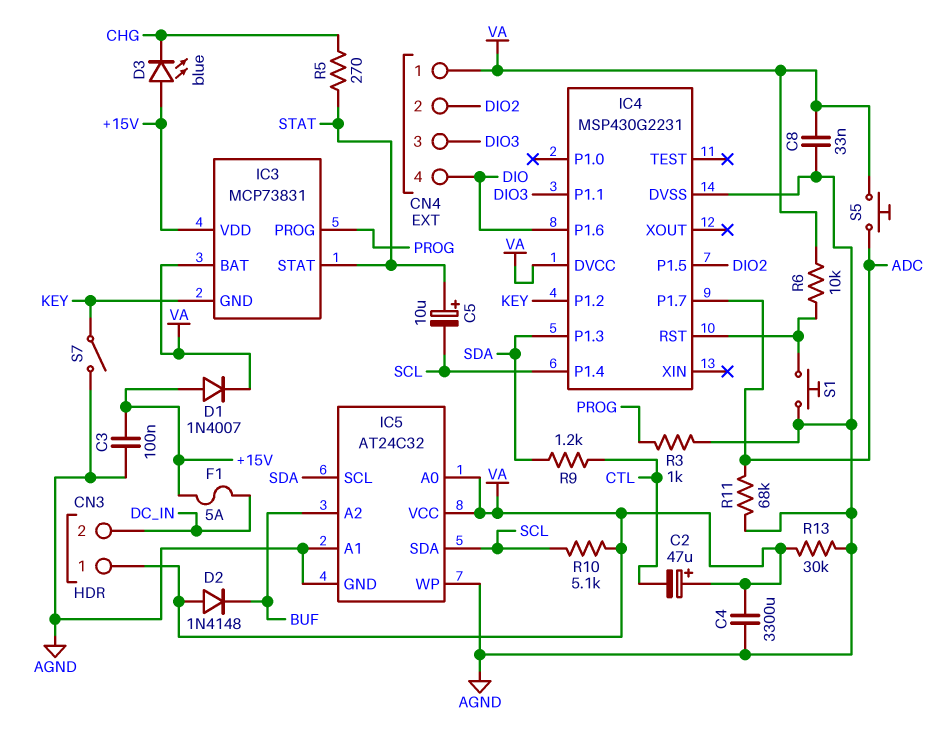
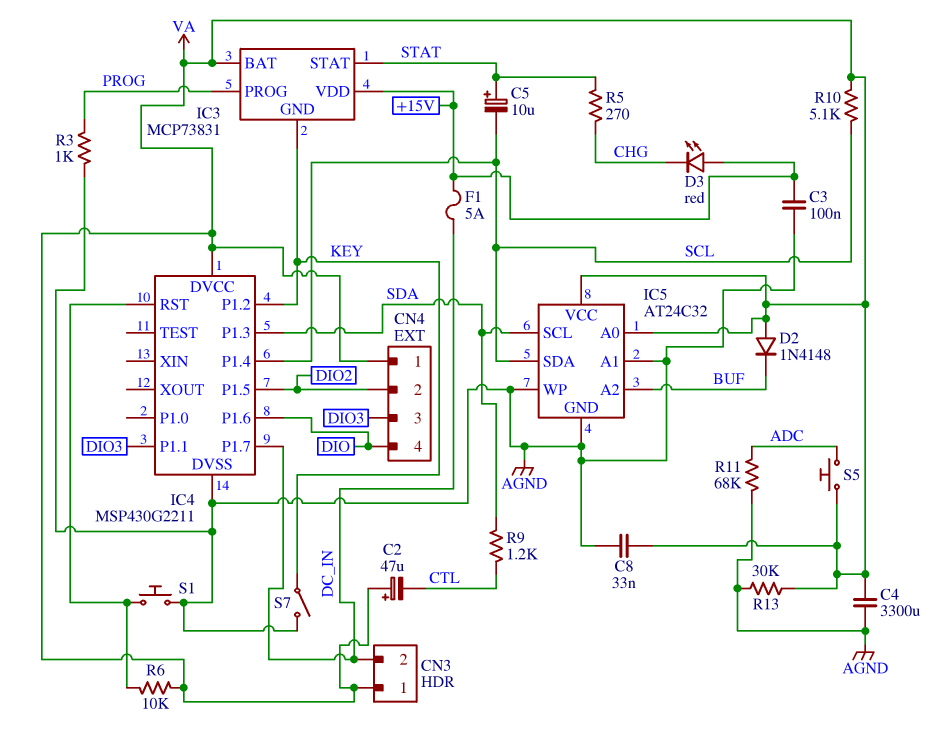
D1: diode 1N4007 (A +15V, K VA) -> none
D3: LED blue (A +15V, K CHG) -> LED red (A +15V, K CHG)
IC4: MSP430G2231 -> MSP430G2211
IC4 pin P1.7: ADC -> DC_IN

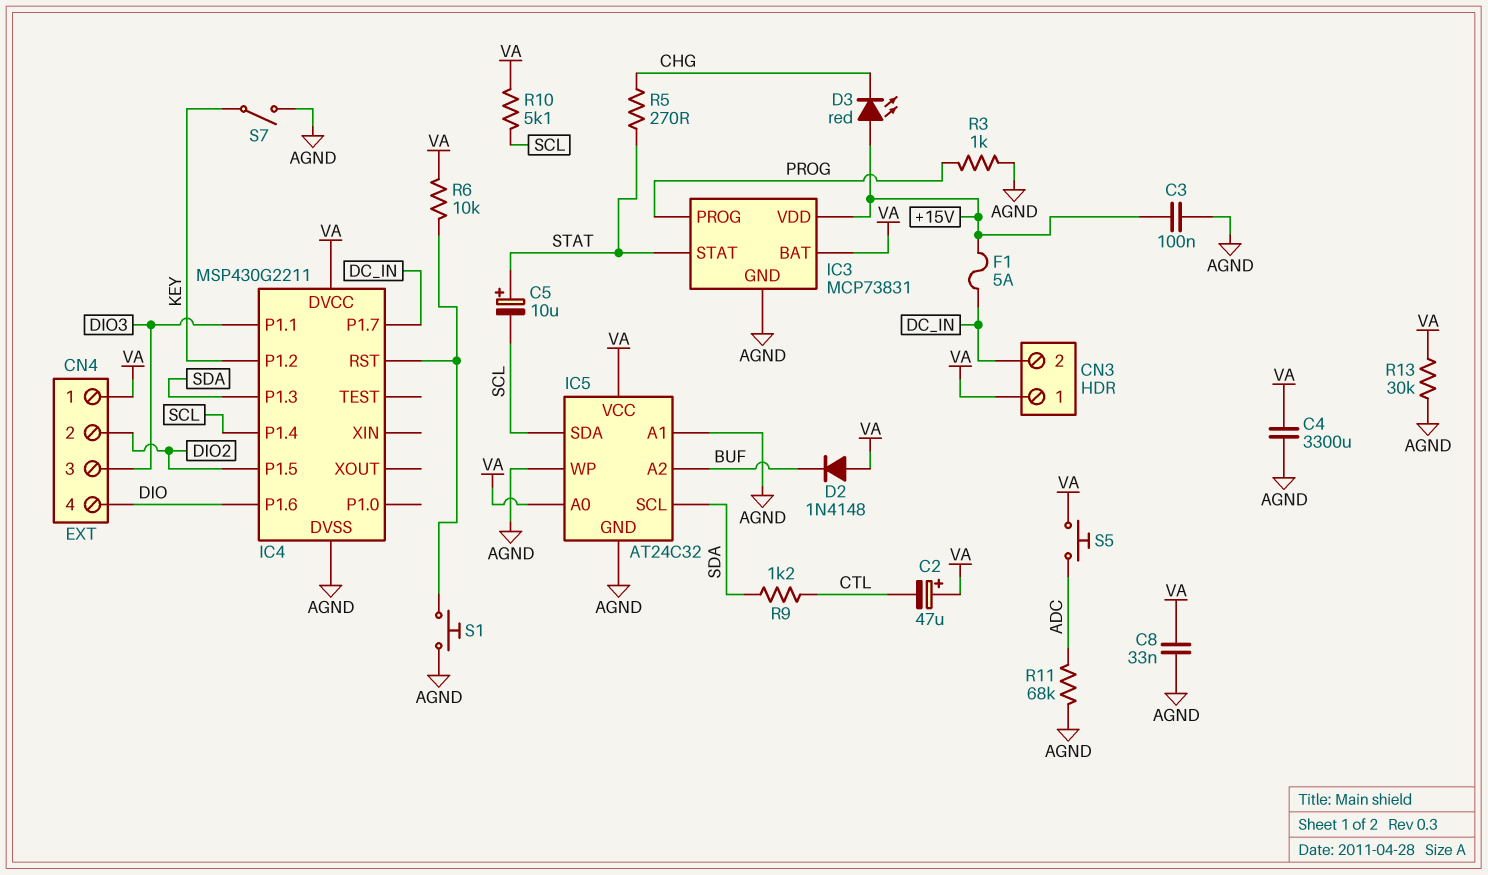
IC3 pin GND: KEY -> AGND

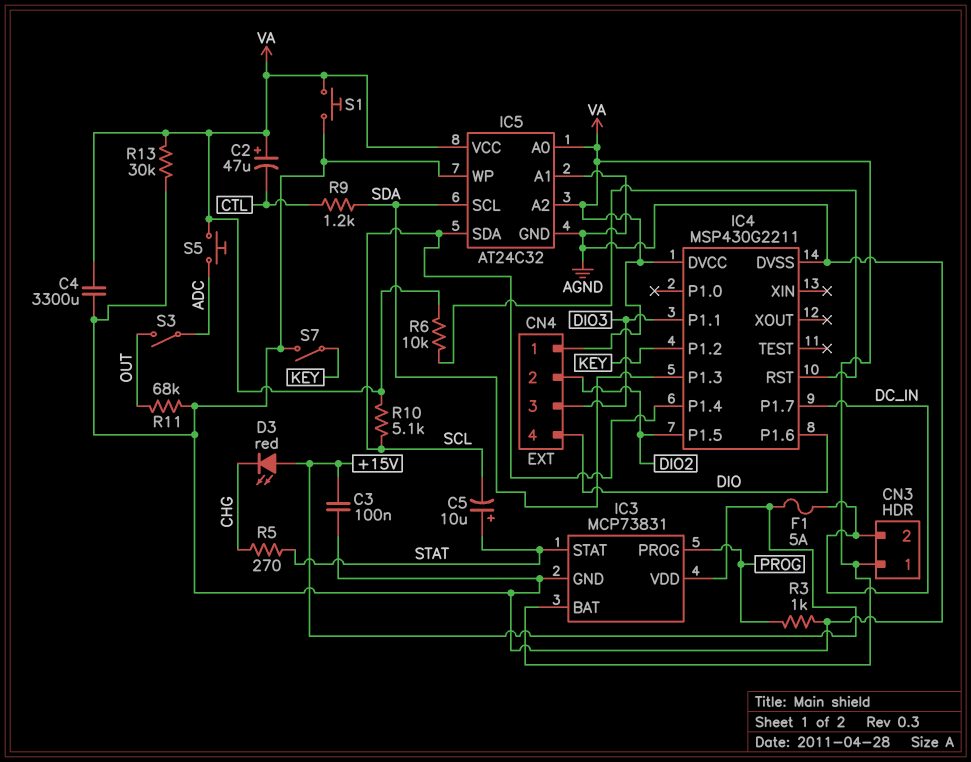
C8: 33nF (AGND, VA) -> none
D2: diode 1N4148 (A VA, K BUF) -> none
IC5 pin A2: BUF -> VA
R11: 68k (ADC, AGND) -> 68k (AGND, OUT)
S1: button (AGND, IC4/RST) -> button (AGND, VA)
S3: none -> switch (ADC, OUT)

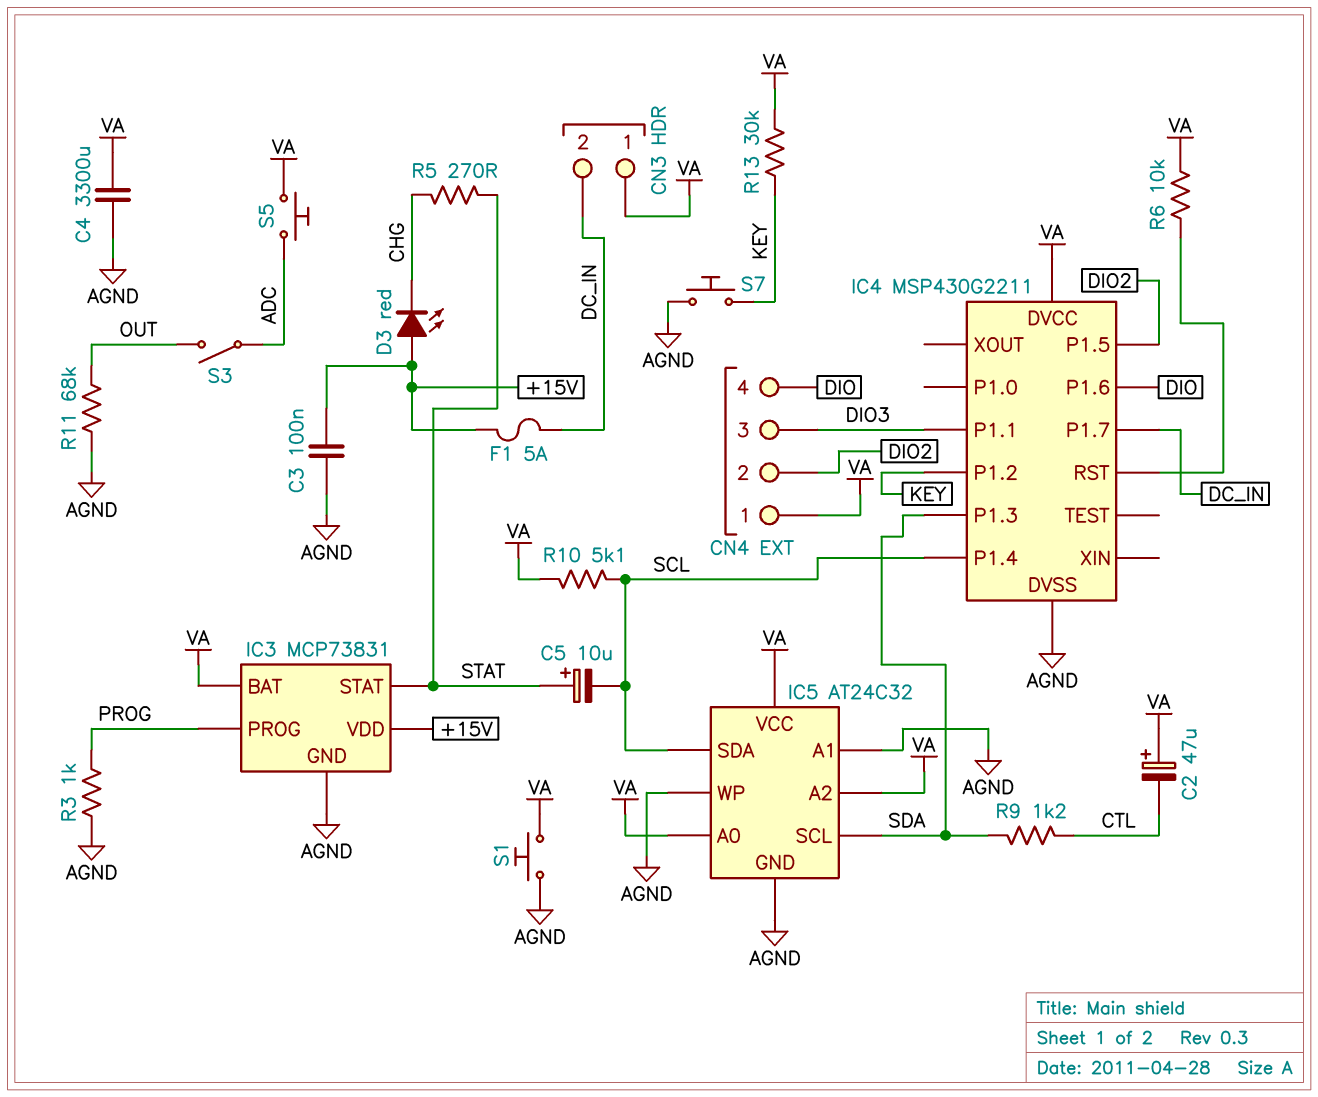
R13: 30k (AGND, VA) -> 30k (KEY, VA)
S7: switch (AGND, KEY) -> button (AGND, KEY)

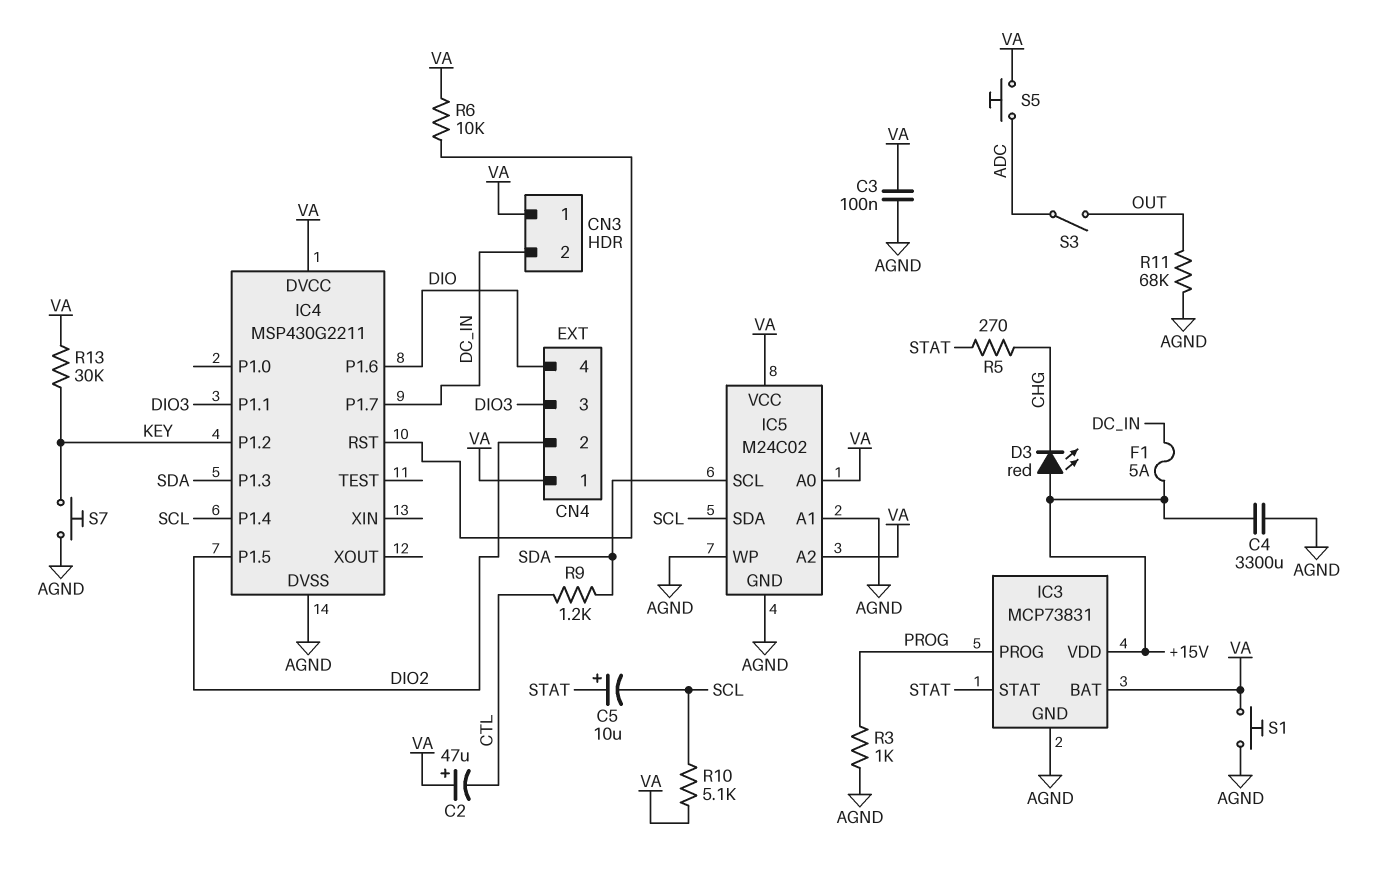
C3: 100nF (+15V, AGND) -> 100nF (AGND, VA)
C4: 3300uF (AGND, VA) -> 3300uF (+15V, AGND)
IC5: AT24C32 -> M24C02

